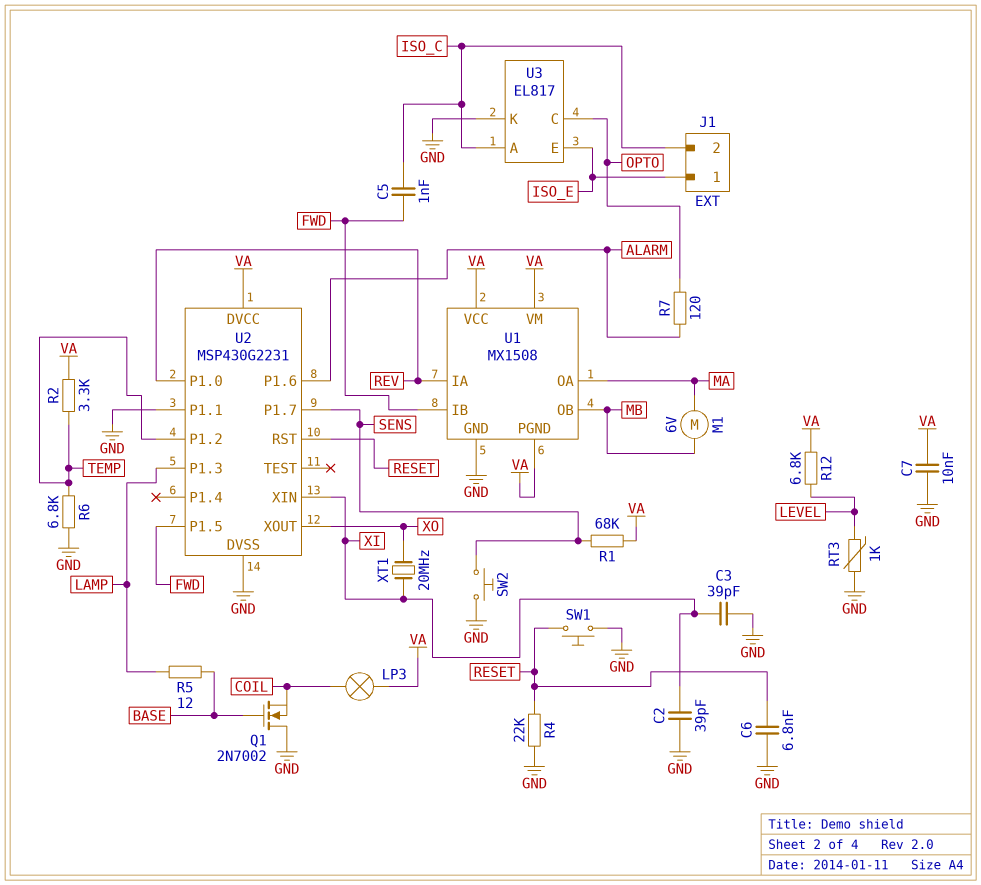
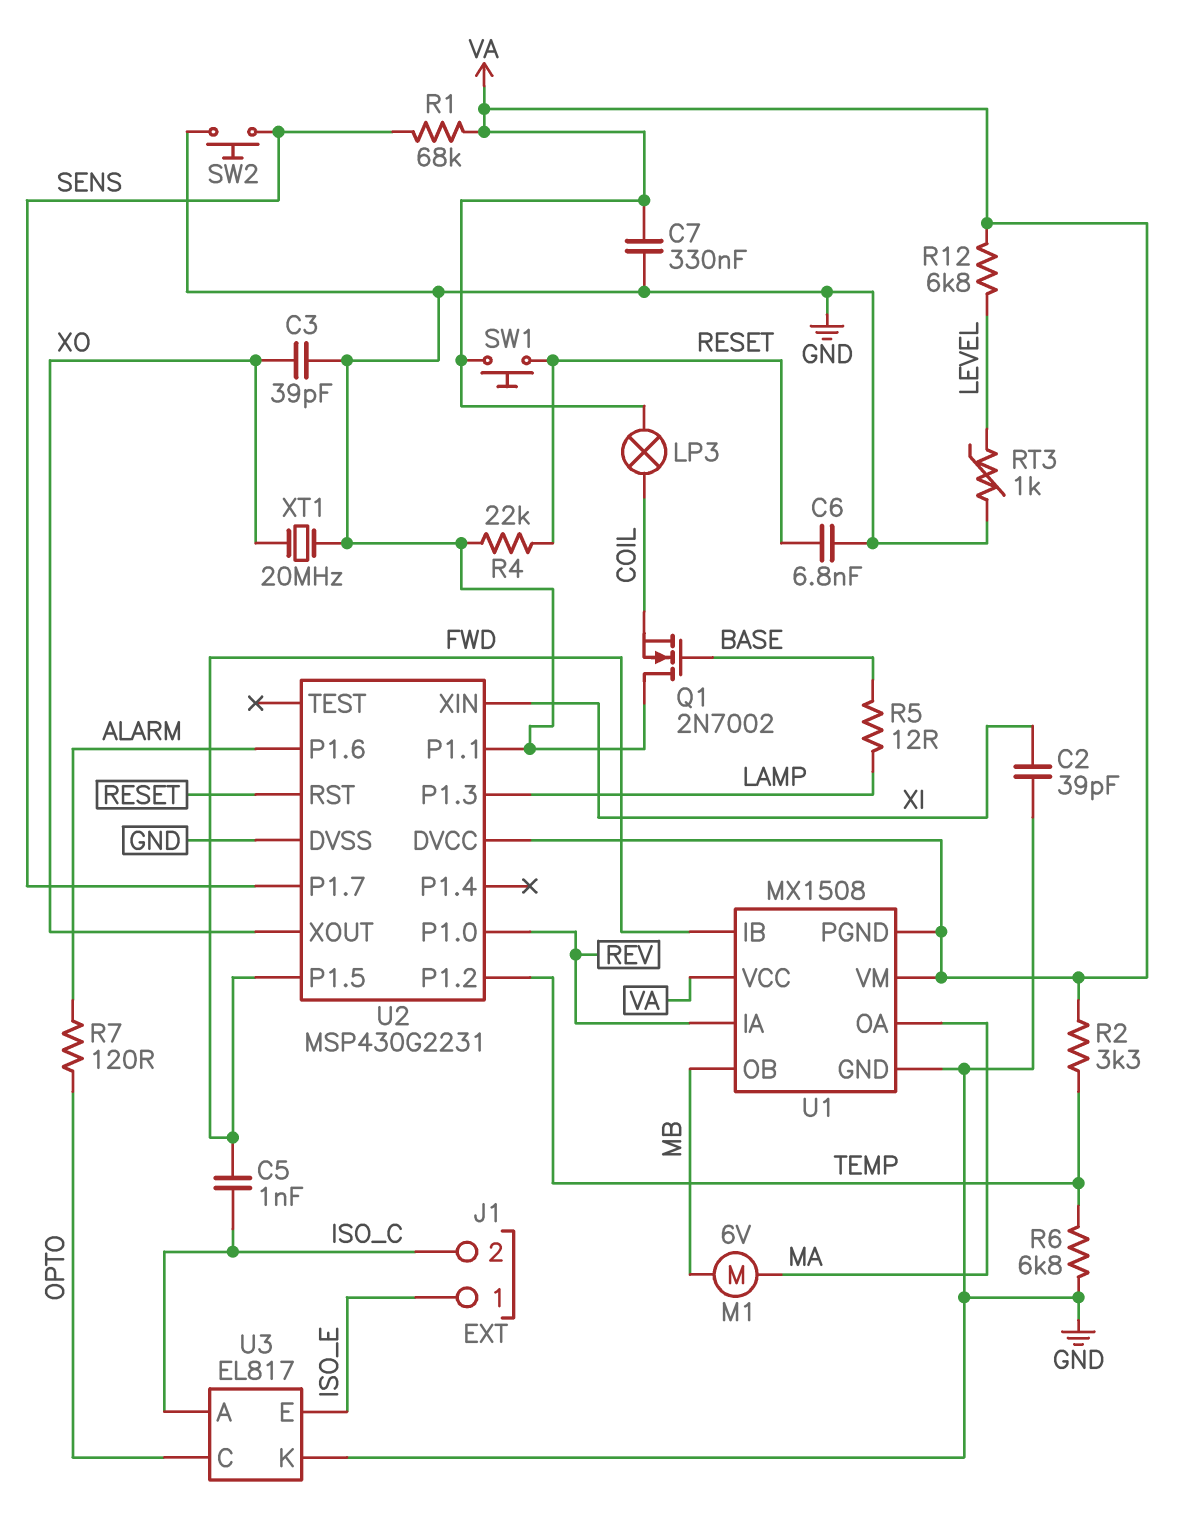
C3: 39pF (GND, XI) -> 39pF (GND, XO)
C7: 10nF (GND, VA) -> 330nF (GND, VA)
SW1: button (GND, RESET) -> button (RESET, VA)
XT1: 20MHz (XI, XO) -> 20MHz (GND, XO)

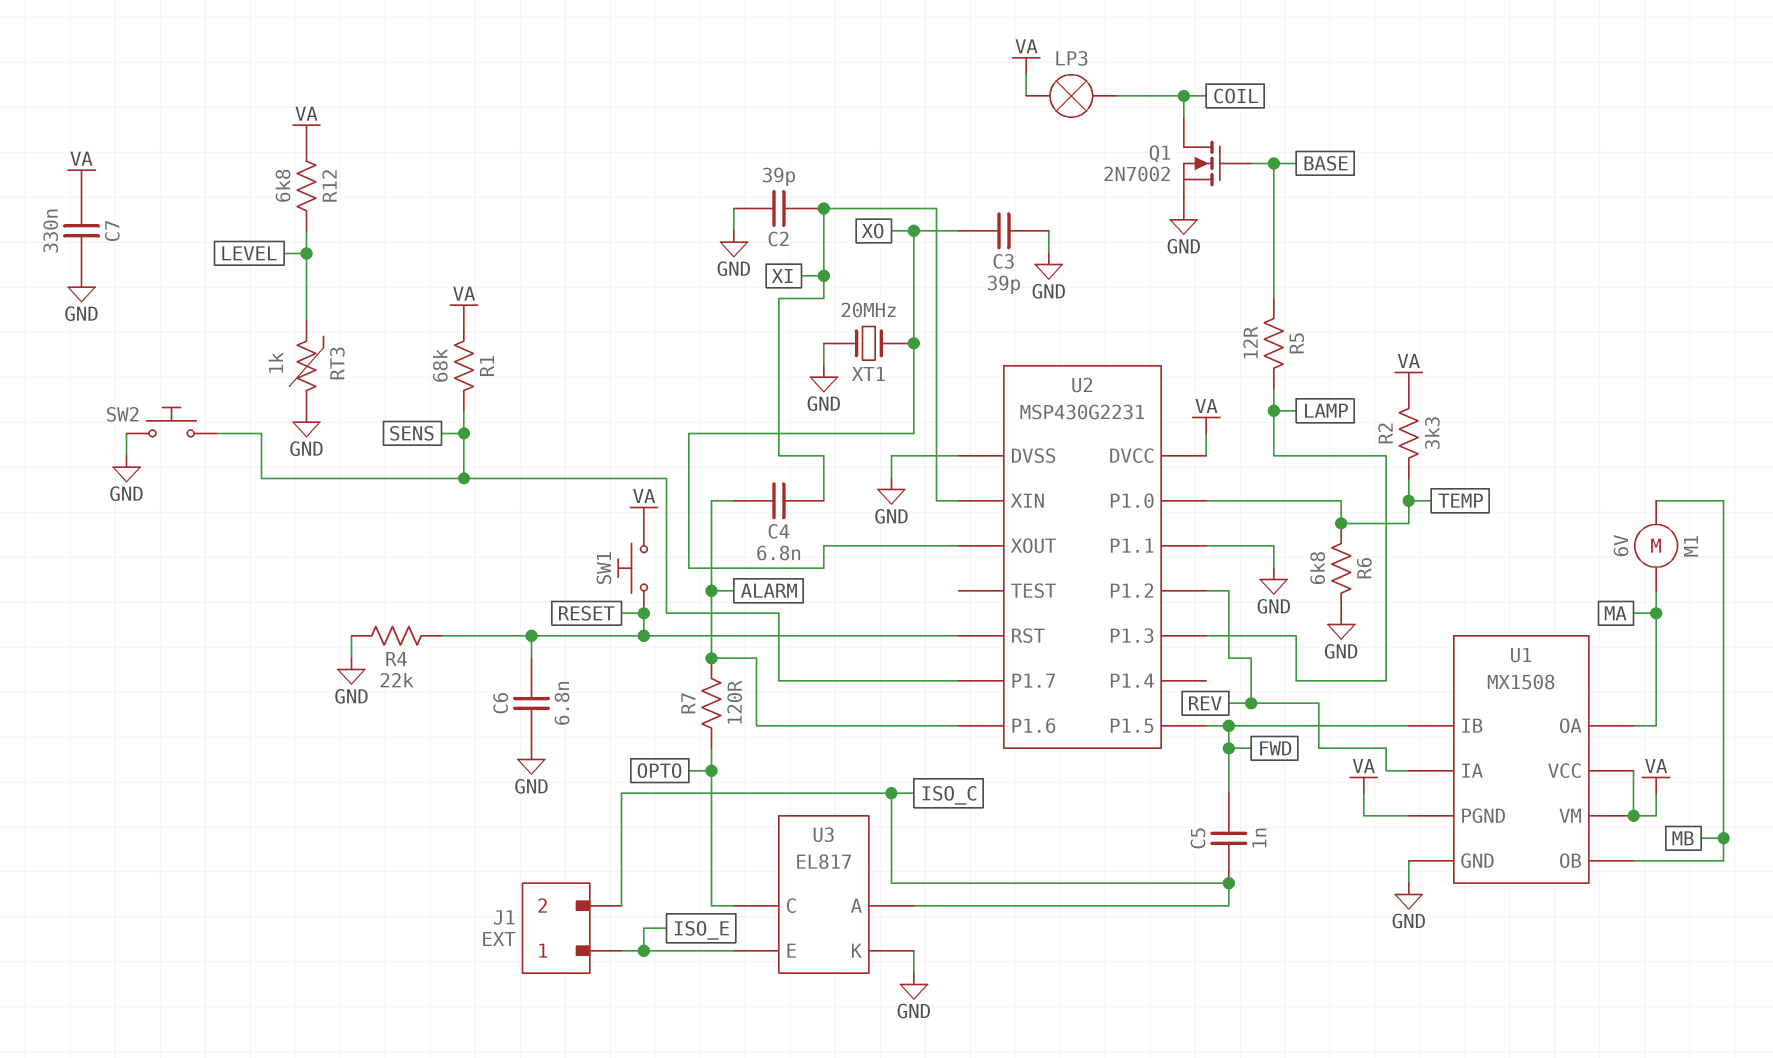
C4: none -> 6.8nF (ALARM, XI)
Q1: NMOS 2N7002 (G BASE, D GND, S COIL) -> NMOS 2N7002 (G BASE, D COIL, S GND)
U2 pin P1.0: REV -> TEMP
U2 pin P1.2: TEMP -> REV

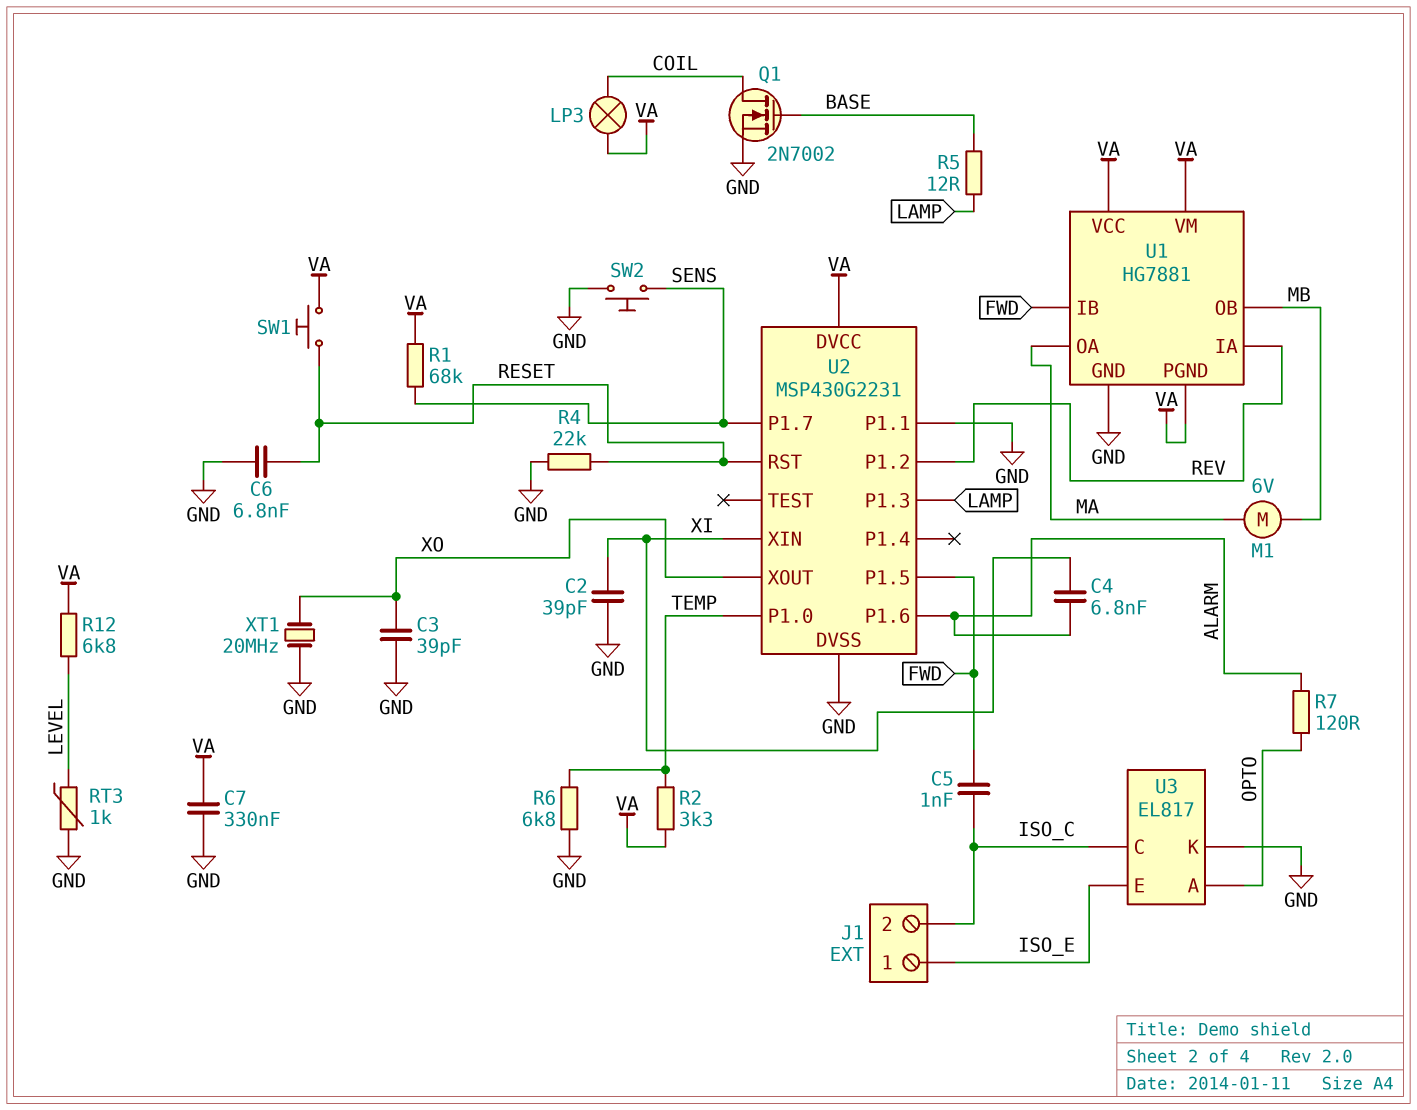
U1: MX1508 -> HG7881
U3 pin A: ISO_C -> OPTO
U3 pin C: OPTO -> ISO_C

